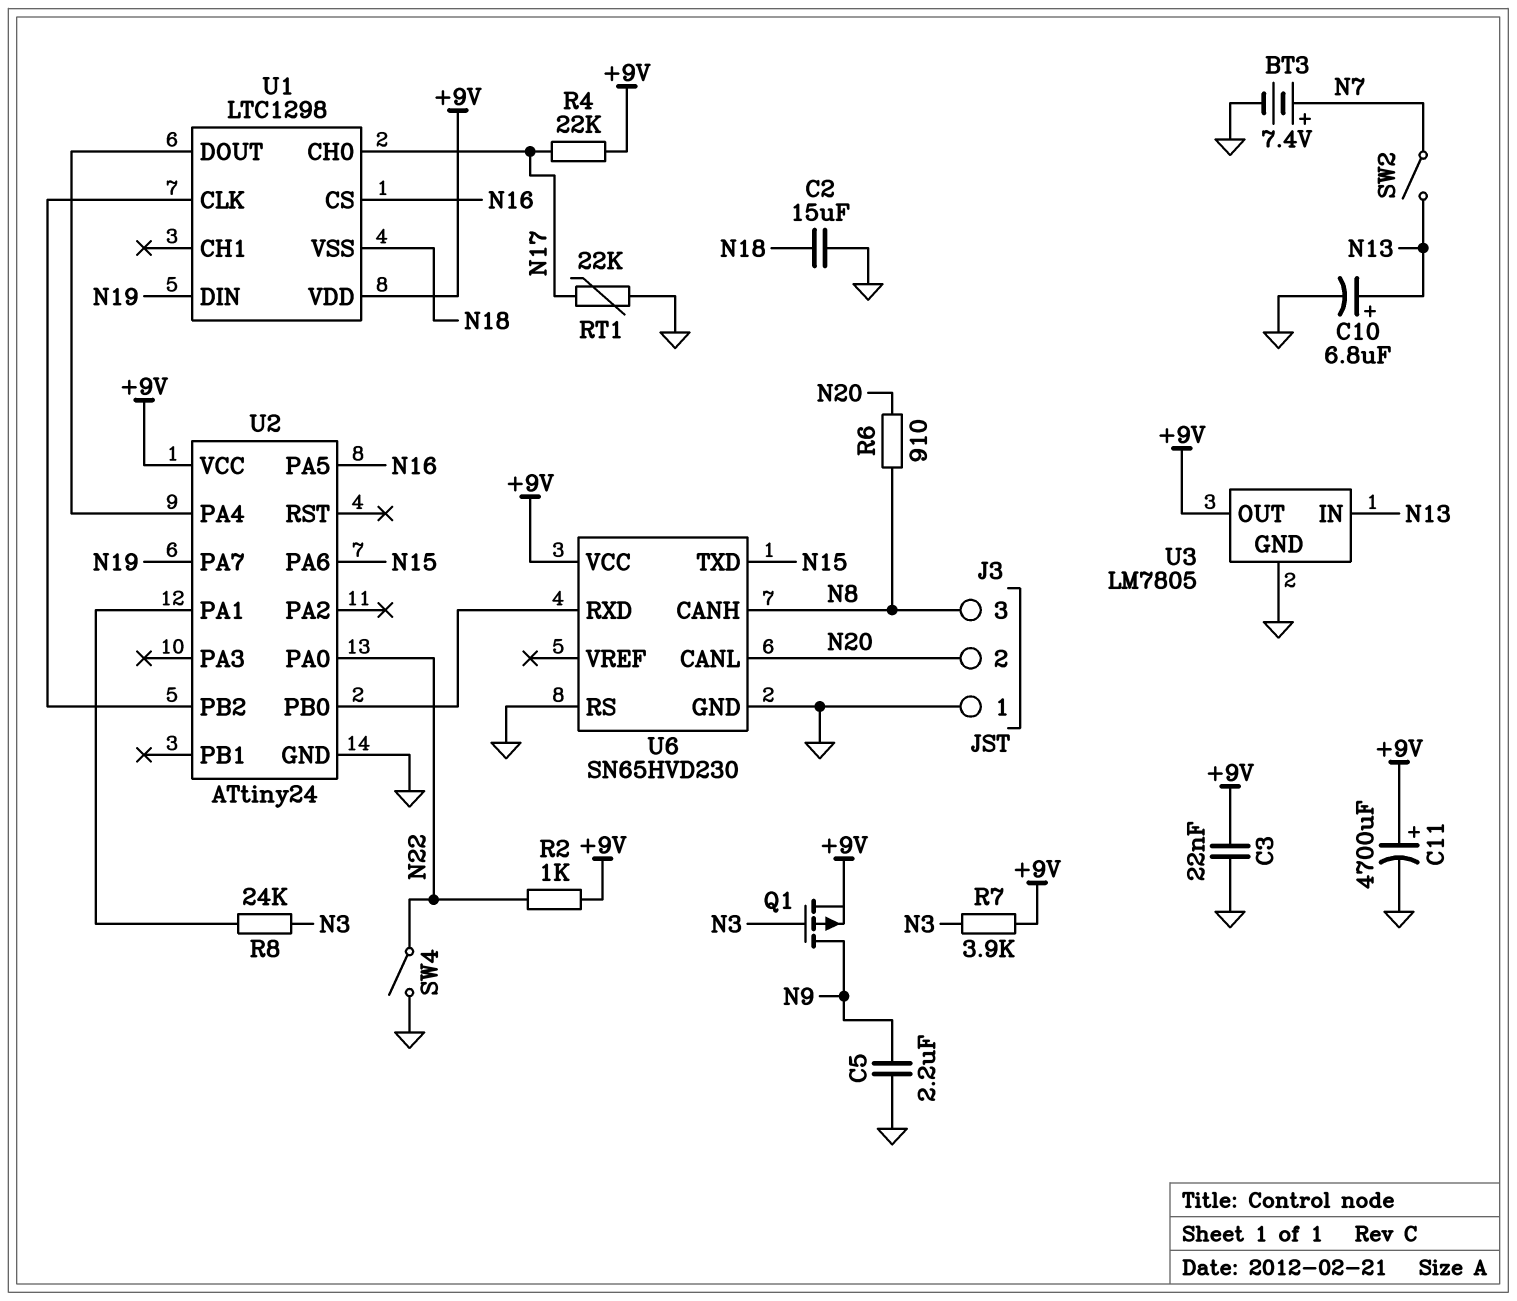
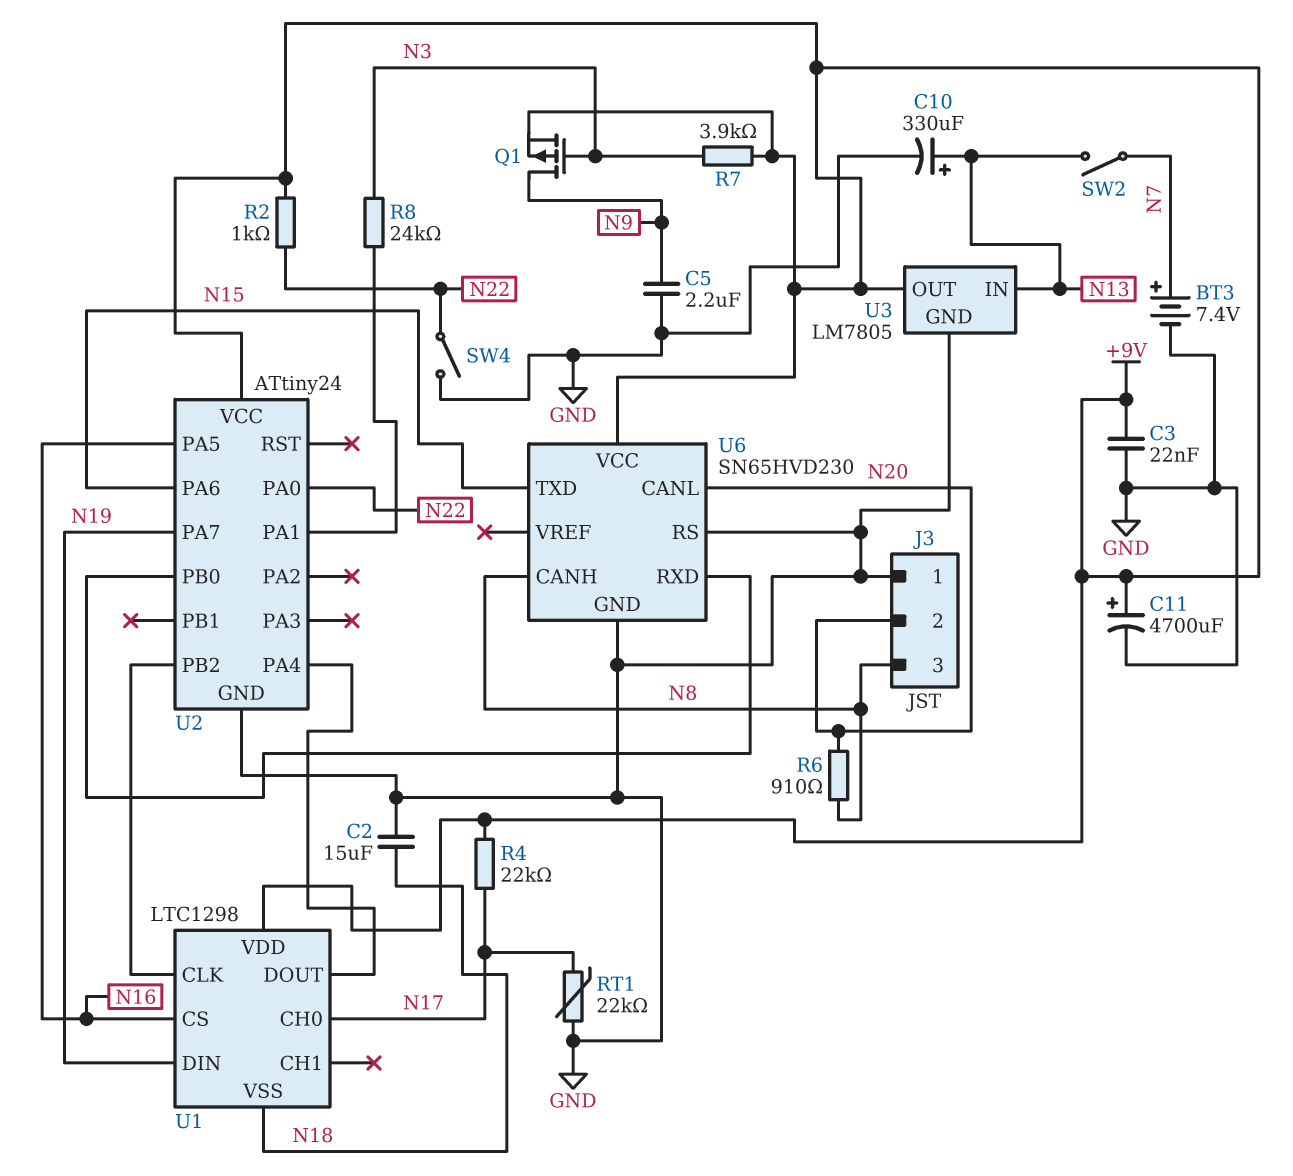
C10: 6.8uF (plus N13, minus GND) -> 330uF (plus N13, minus GND)

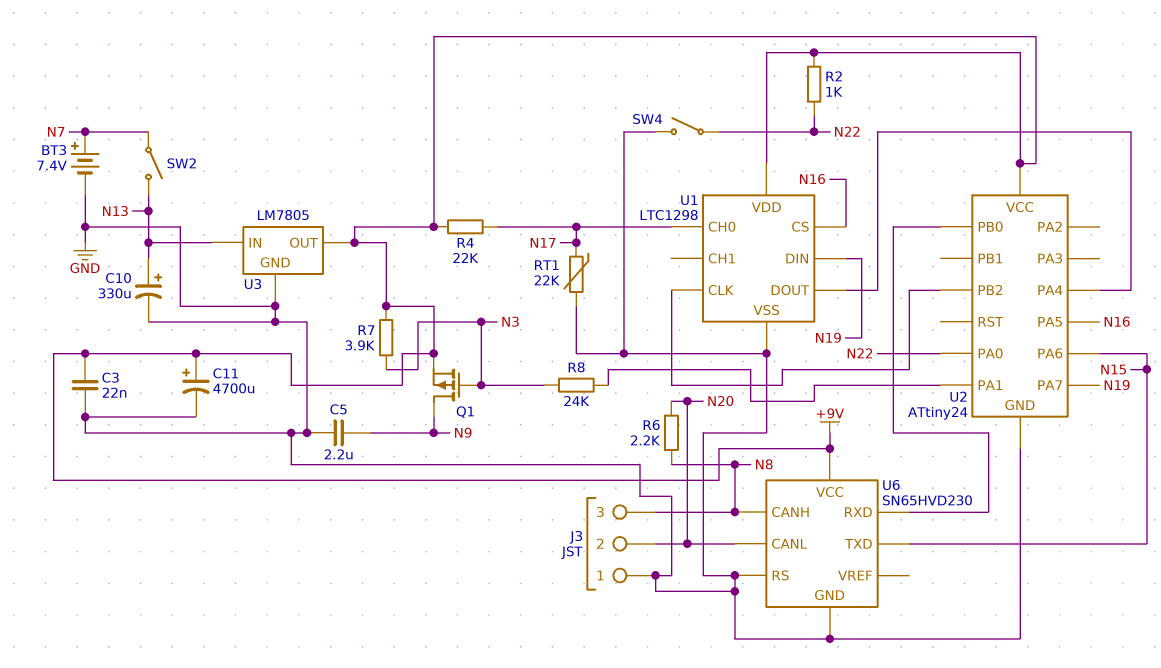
C2: 15uF (GND, N18) -> none
R6: 910 (N8, N20) -> 2.2k (N8, N20)
U1 pin VSS: N18 -> GND

